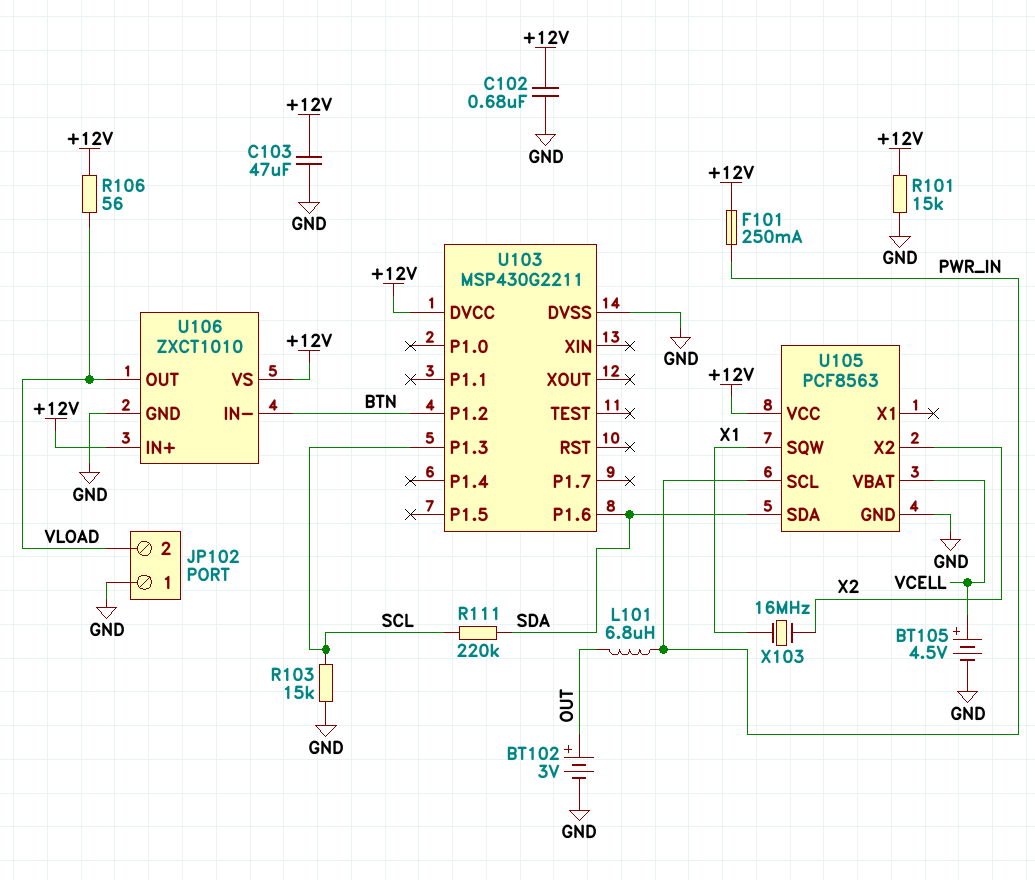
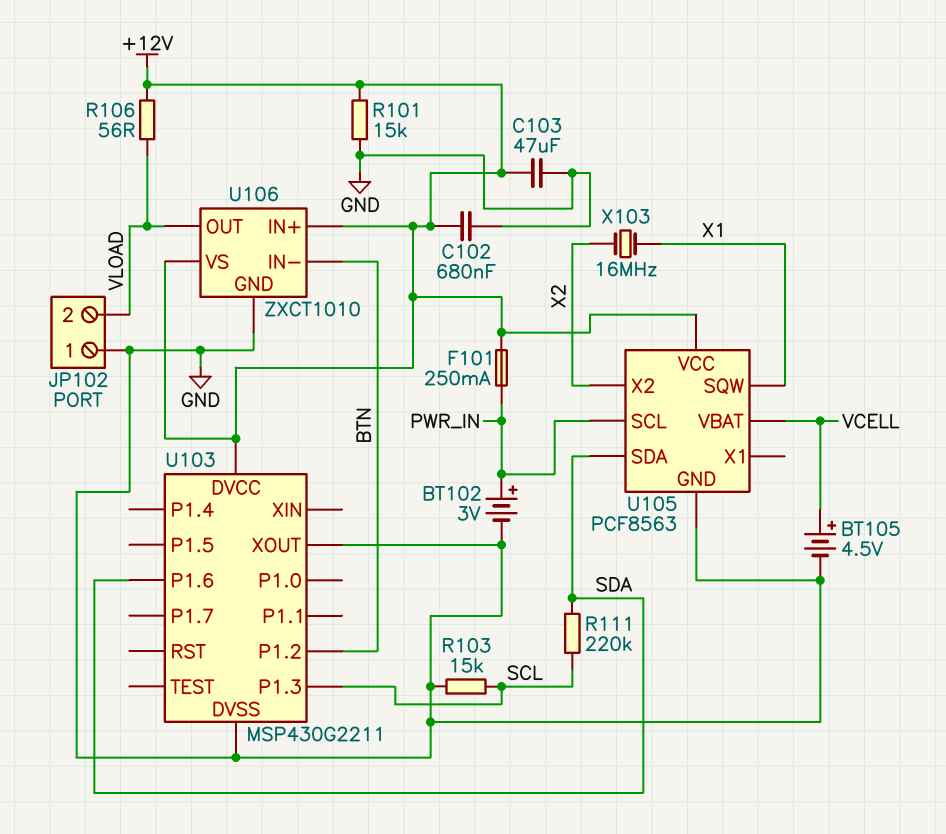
BT102: 3V (plus OUT, minus GND) -> 3V (plus PWR_IN, minus GND)
L101: 6.8uH (OUT, PWR_IN) -> none
U103 pin XOUT: none -> GND

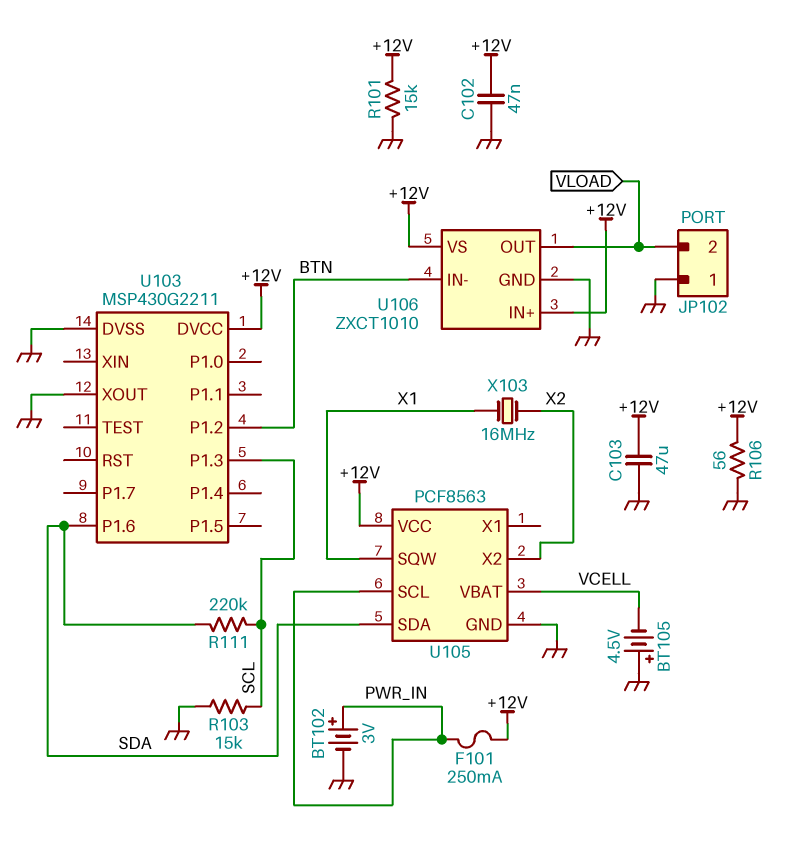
BT105: 4.5V (plus VCELL, minus GND) -> 4.5V (plus GND, minus VCELL)
C102: 680nF (+12V, GND) -> 47nF (+12V, GND)
R106: 56 (+12V, VLOAD) -> 56 (+12V, GND)

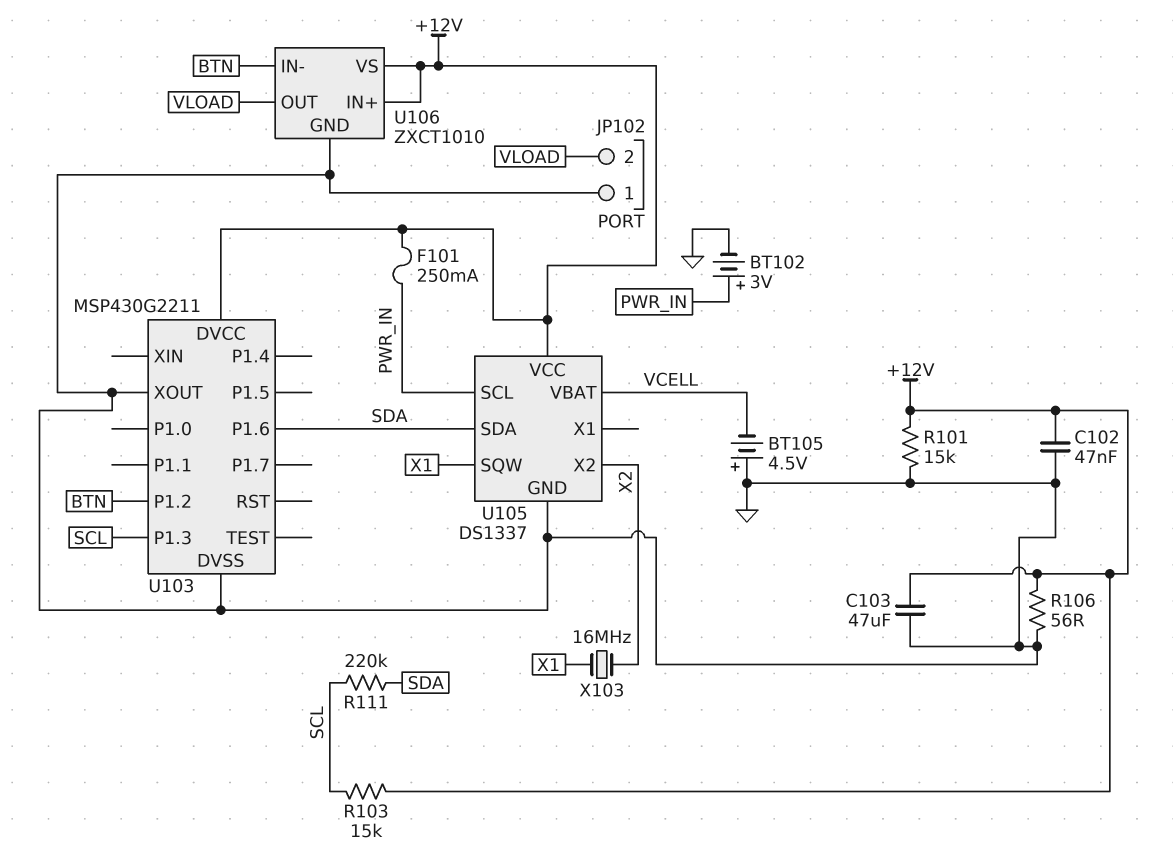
R103: 15k (GND, SCL) -> 15k (+12V, SCL)
U105: PCF8563 -> DS1337

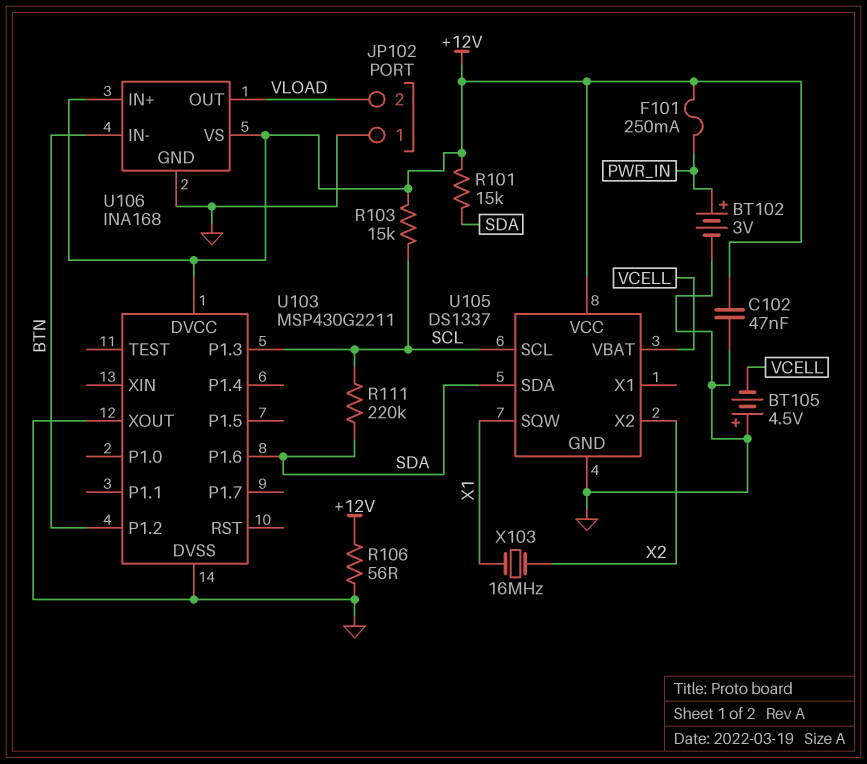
C103: 47uF (+12V, GND) -> none
R101: 15k (+12V, GND) -> 15k (+12V, SDA)
U105 pin SCL: PWR_IN -> SCL
U106: ZXCT1010 -> INA168

